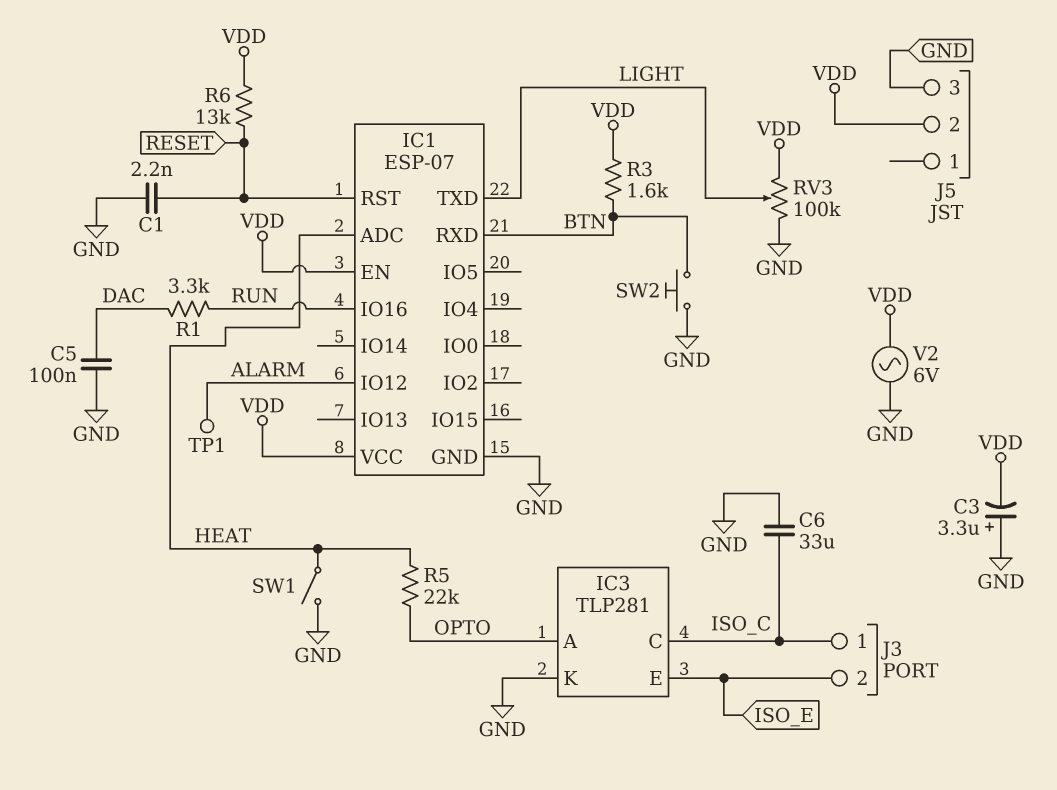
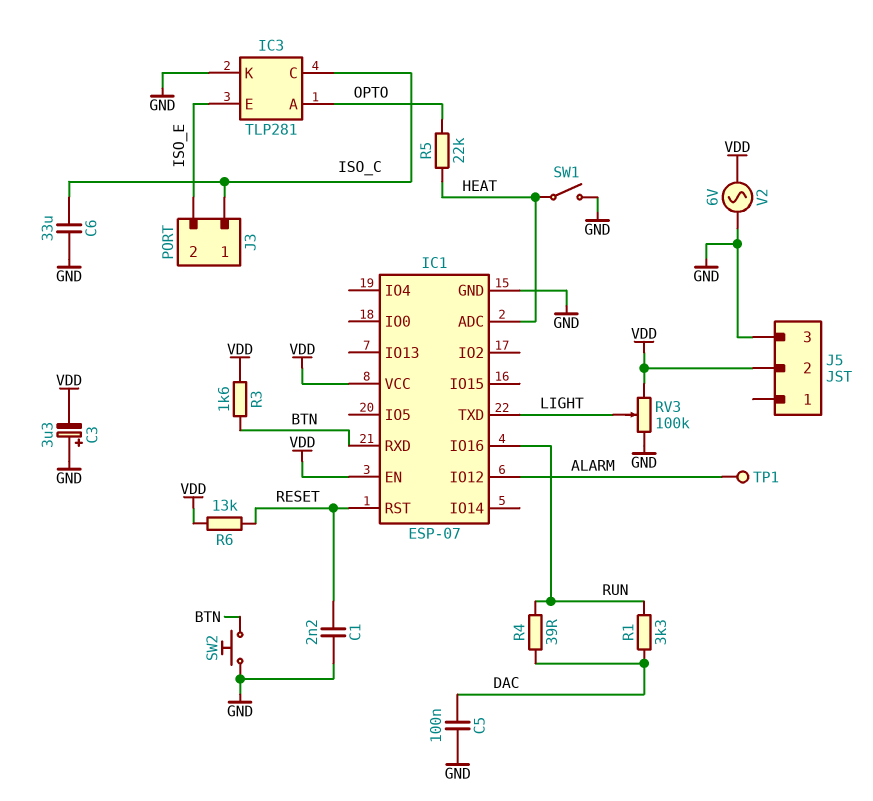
R4: none -> 39 (DAC, RUN)

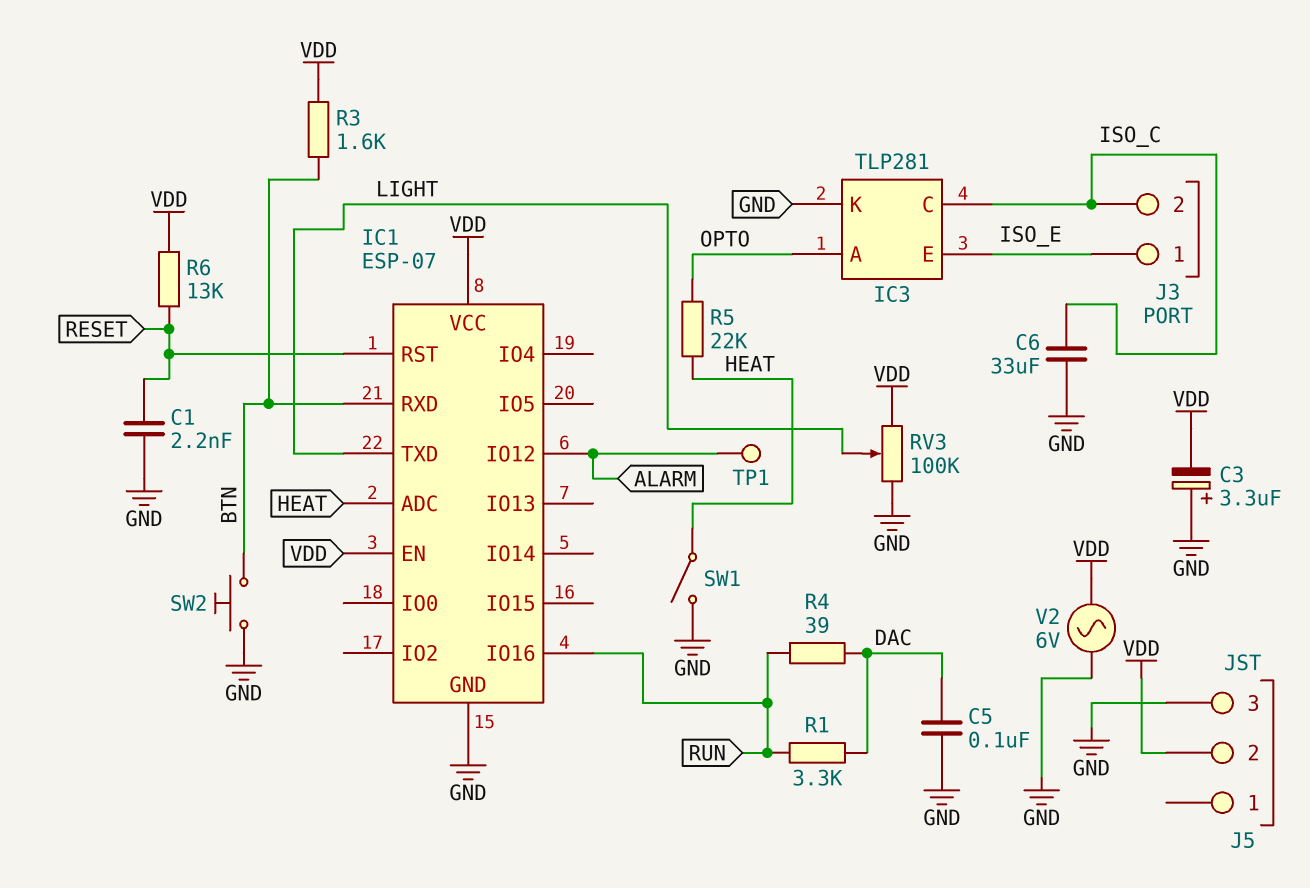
J3 pin 1: ISO_C -> ISO_E
J3 pin 2: ISO_E -> ISO_C

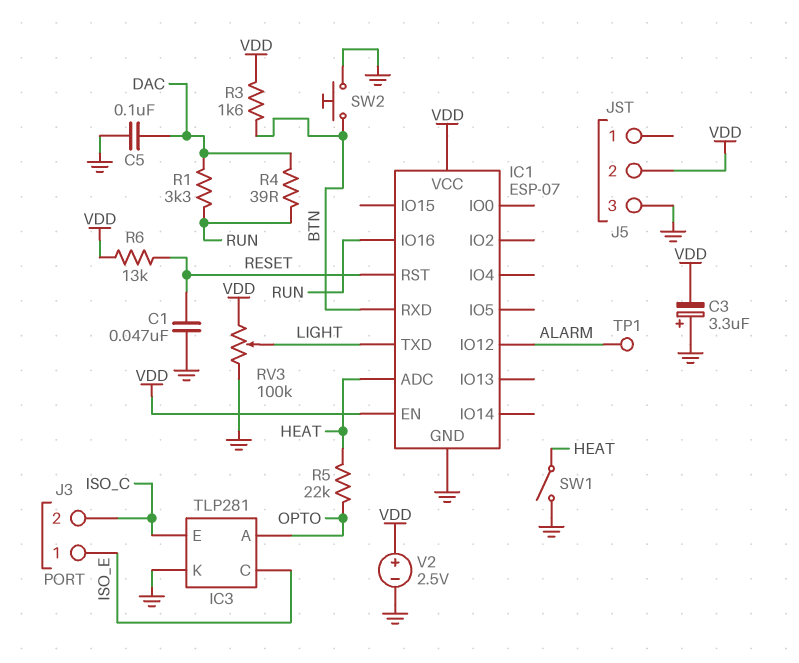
C1: 2.2nF (GND, RESET) -> 47nF (GND, RESET)
C6: 33uF (GND, ISO_C) -> none
IC3 pin C: ISO_C -> ISO_E
IC3 pin E: ISO_E -> ISO_C
V2: AC 6V (GND, VDD) -> 2.5V (plus VDD, minus GND)

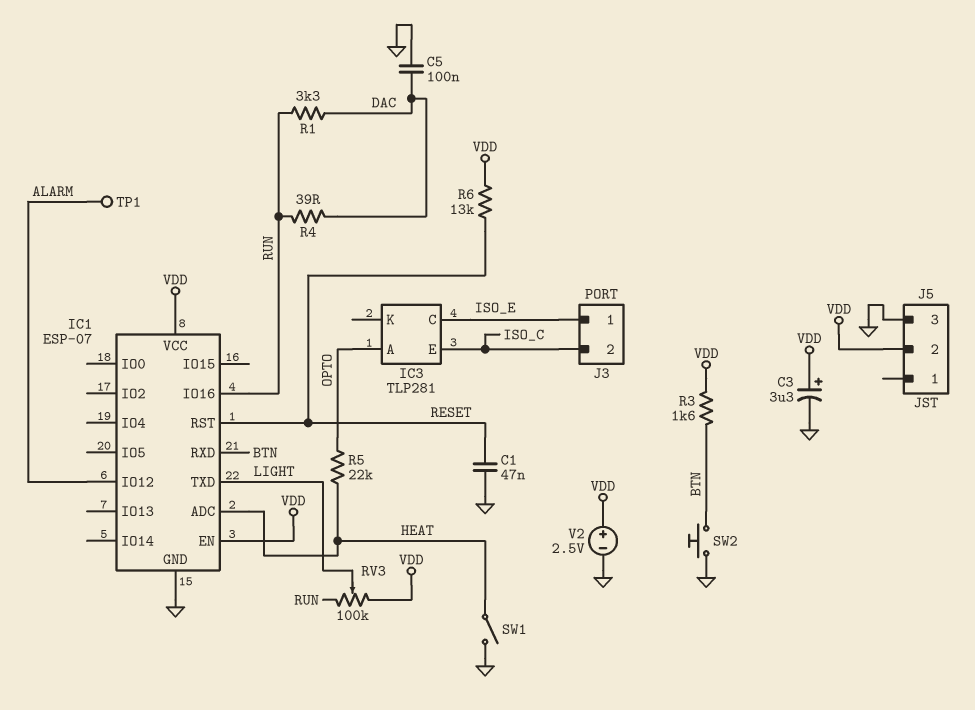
C3: 3.3uF (plus GND, minus VDD) -> 3.3uF (plus VDD, minus GND)
IC3 pin K: GND -> none
RV3: 100k (GND, VDD, wiper LIGHT) -> 100k (RUN, VDD, wiper LIGHT)

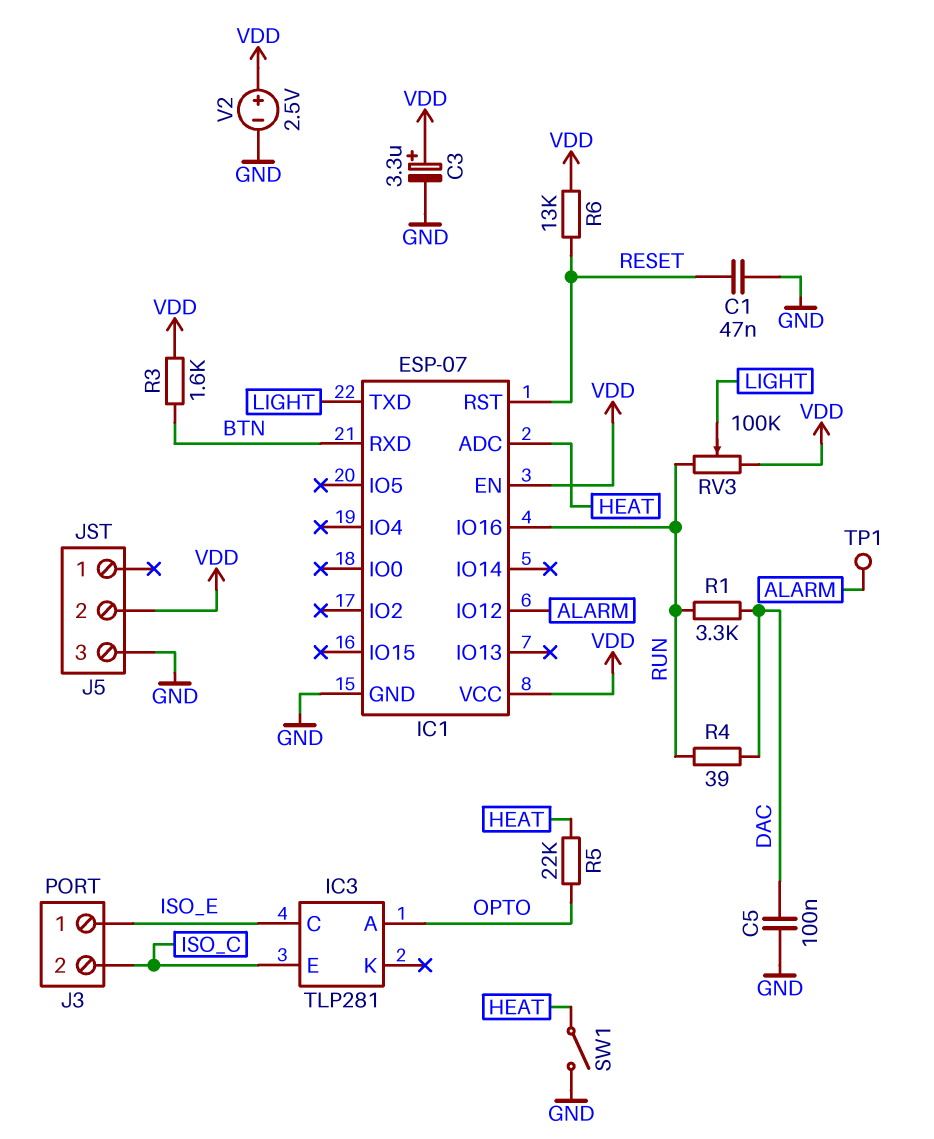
SW2: button (BTN, GND) -> none

